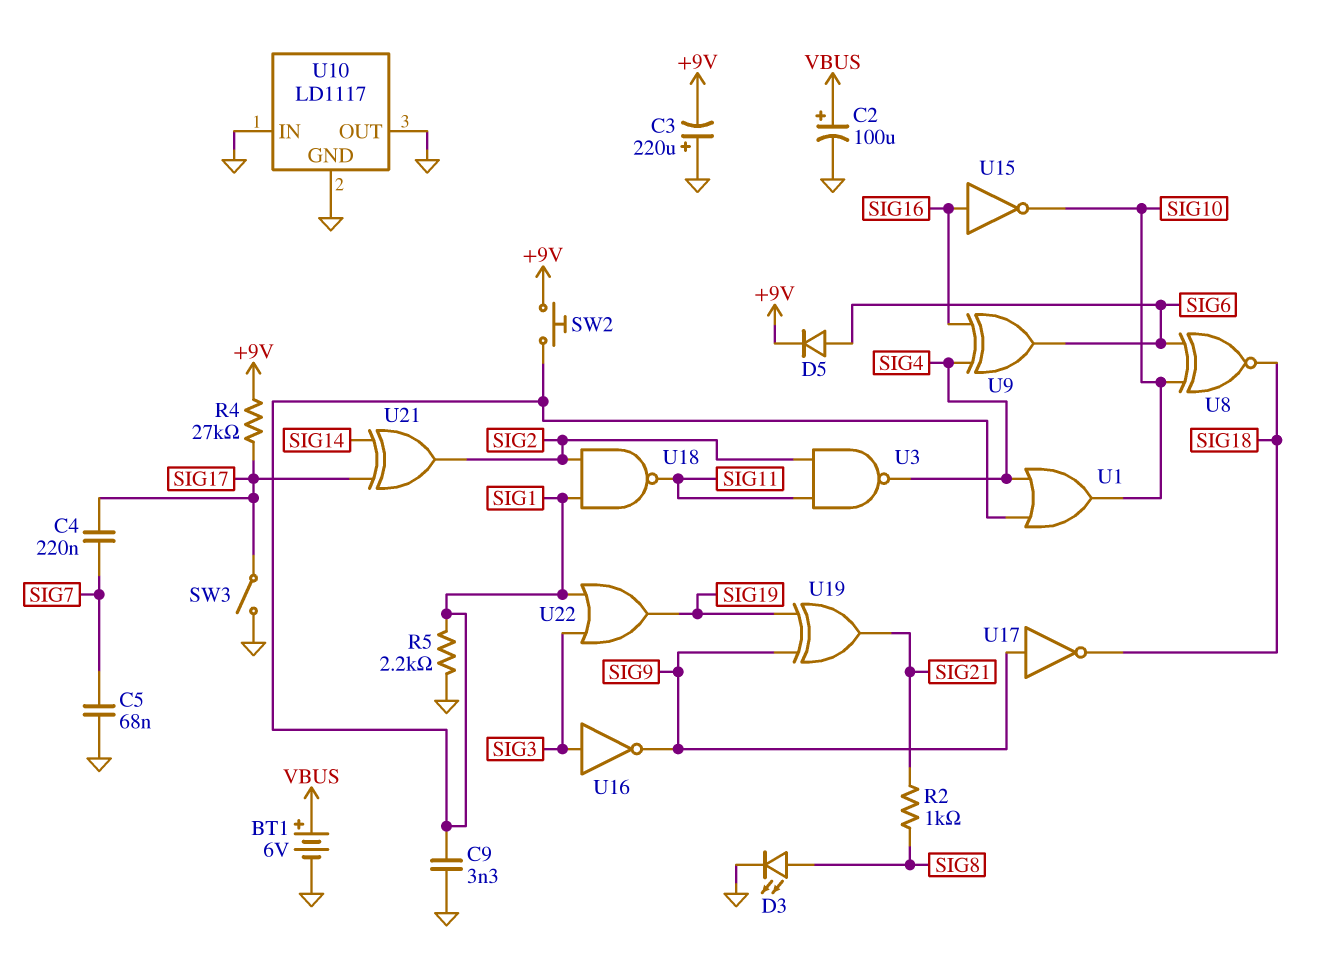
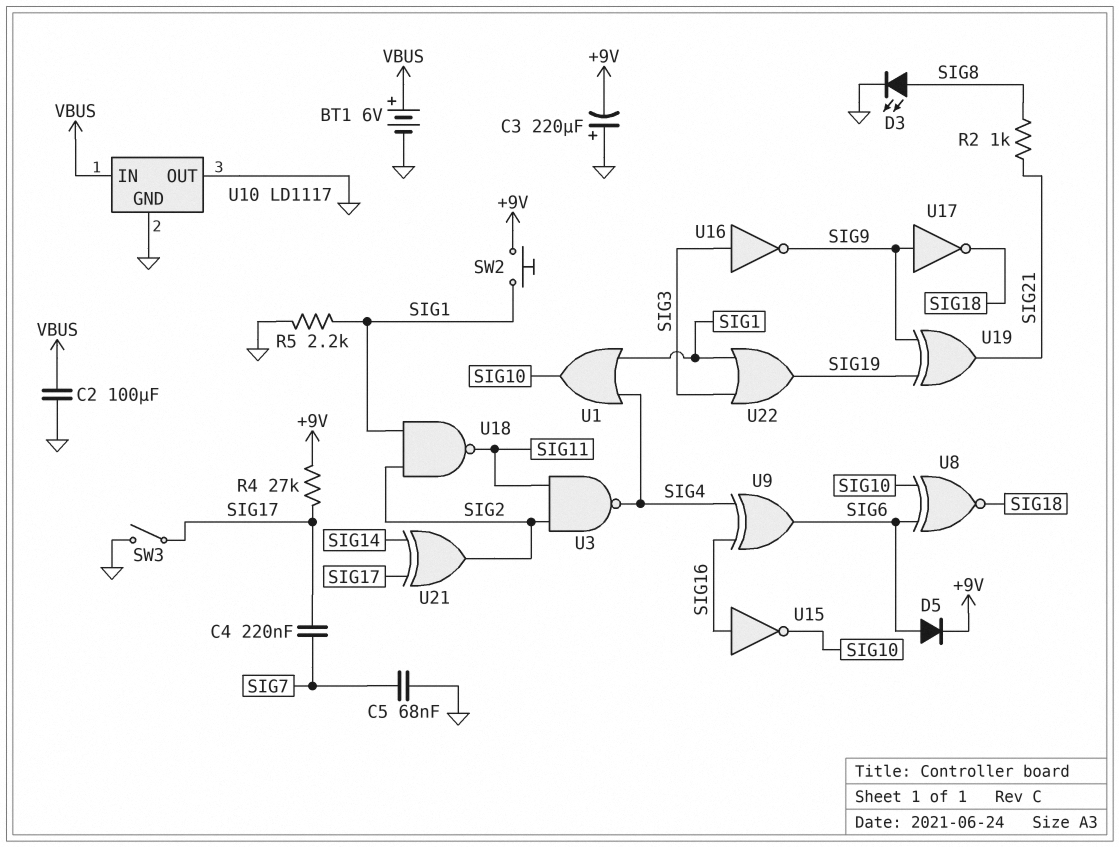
C2: 100uF (plus VBUS, minus GND) -> 100uF (GND, VBUS)
C9: 3.3nF (GND, SIG1) -> none
U10 pin IN: GND -> VBUS

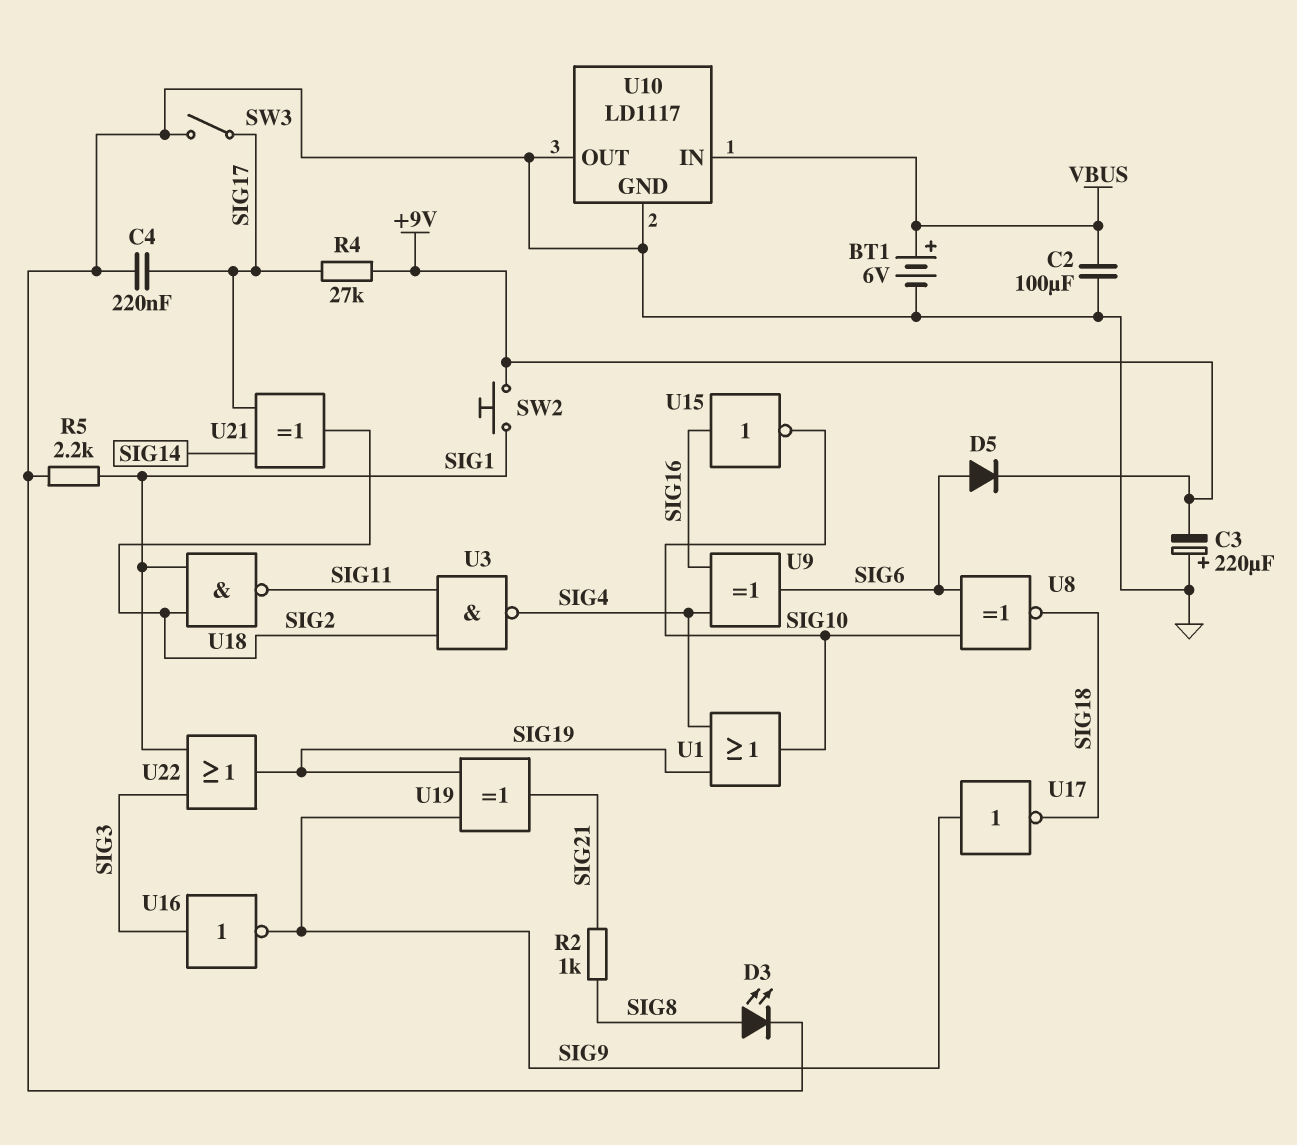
C4: 220nF (SIG7, SIG17) -> 220nF (GND, SIG17)
C5: 68nF (GND, SIG7) -> none
U1: OR (in SIG1, in SIG4, out SIG10) -> OR (in SIG4, in SIG19, out SIG10)

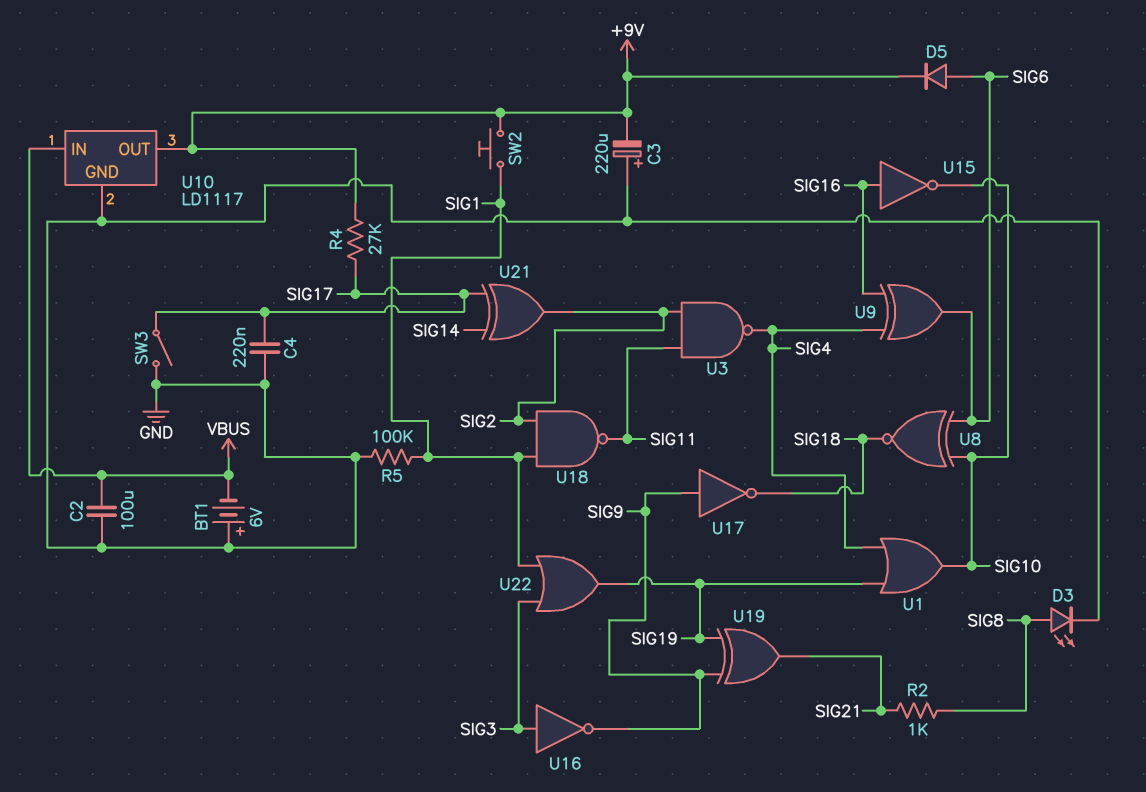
BT1: 6V (plus VBUS, minus GND) -> 6V (plus GND, minus VBUS)
R5: 2.2k (GND, SIG1) -> 100k (GND, SIG1)
U10 pin OUT: GND -> +9V

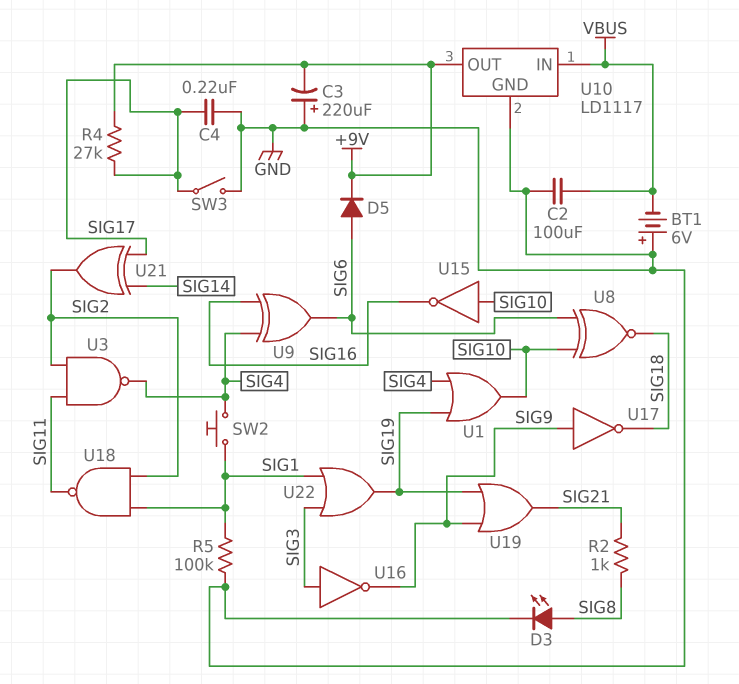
SW2: button (+9V, SIG1) -> button (SIG1, SIG4)
U15: NOT (in SIG16, out SIG10) -> NOT (in SIG10, out SIG16)
U19: XOR (in SIG9, in SIG19, out SIG21) -> OR (in SIG9, in SIG19, out SIG21)

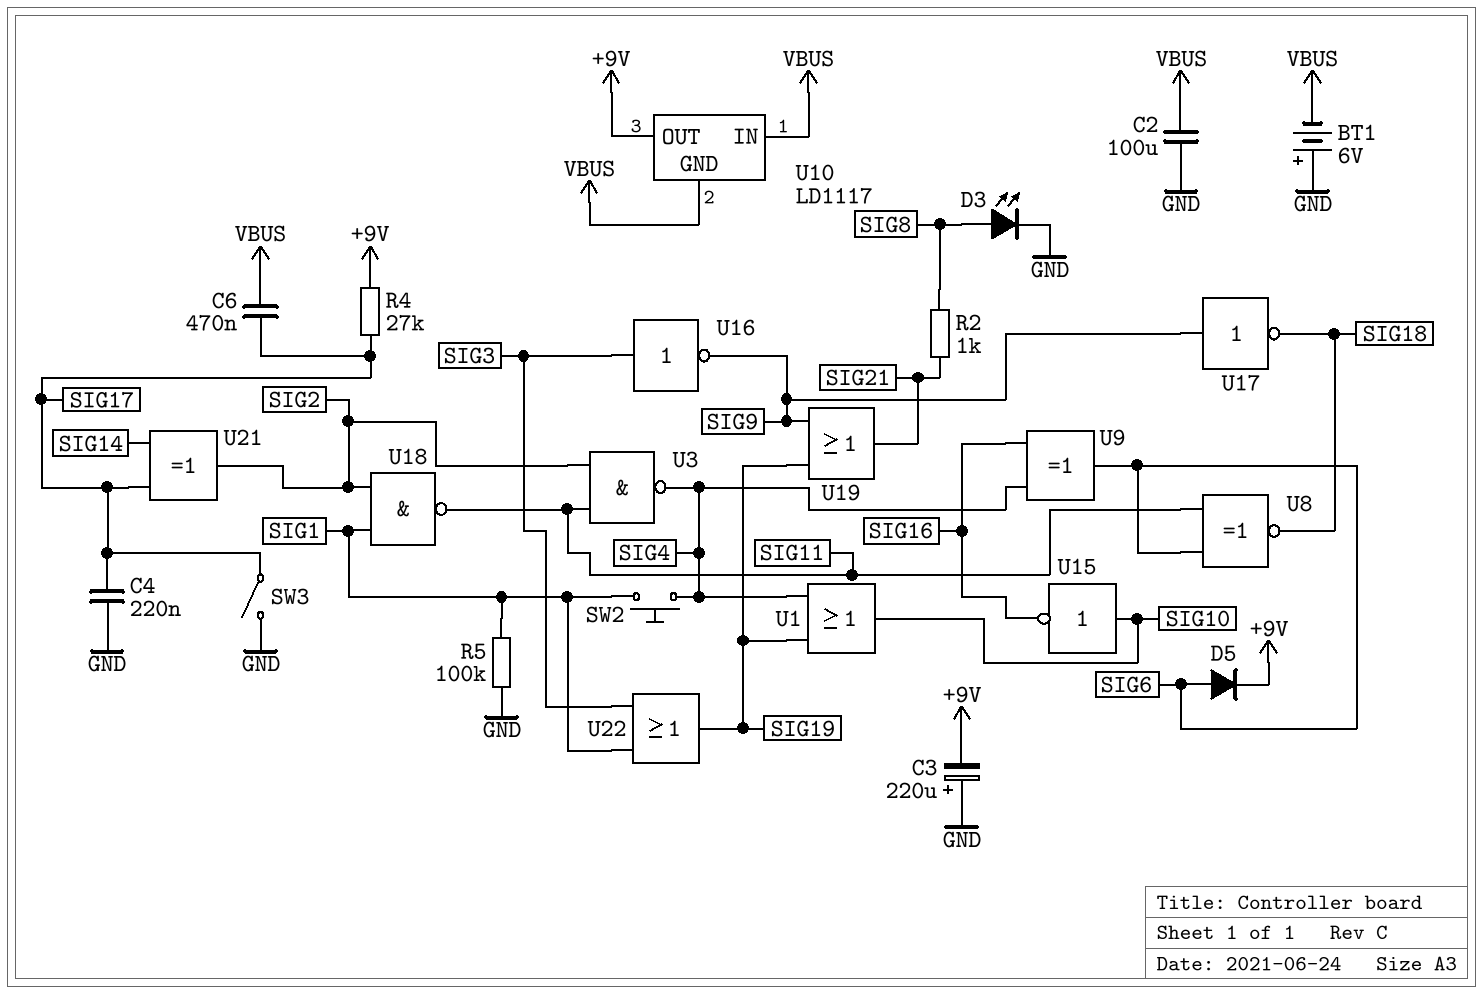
C6: none -> 470nF (SIG17, VBUS)
U8: XNOR (in SIG6, in SIG10, out SIG18) -> XNOR (in SIG6, in SIG11, out SIG18)
U10 pin GND: GND -> VBUS

